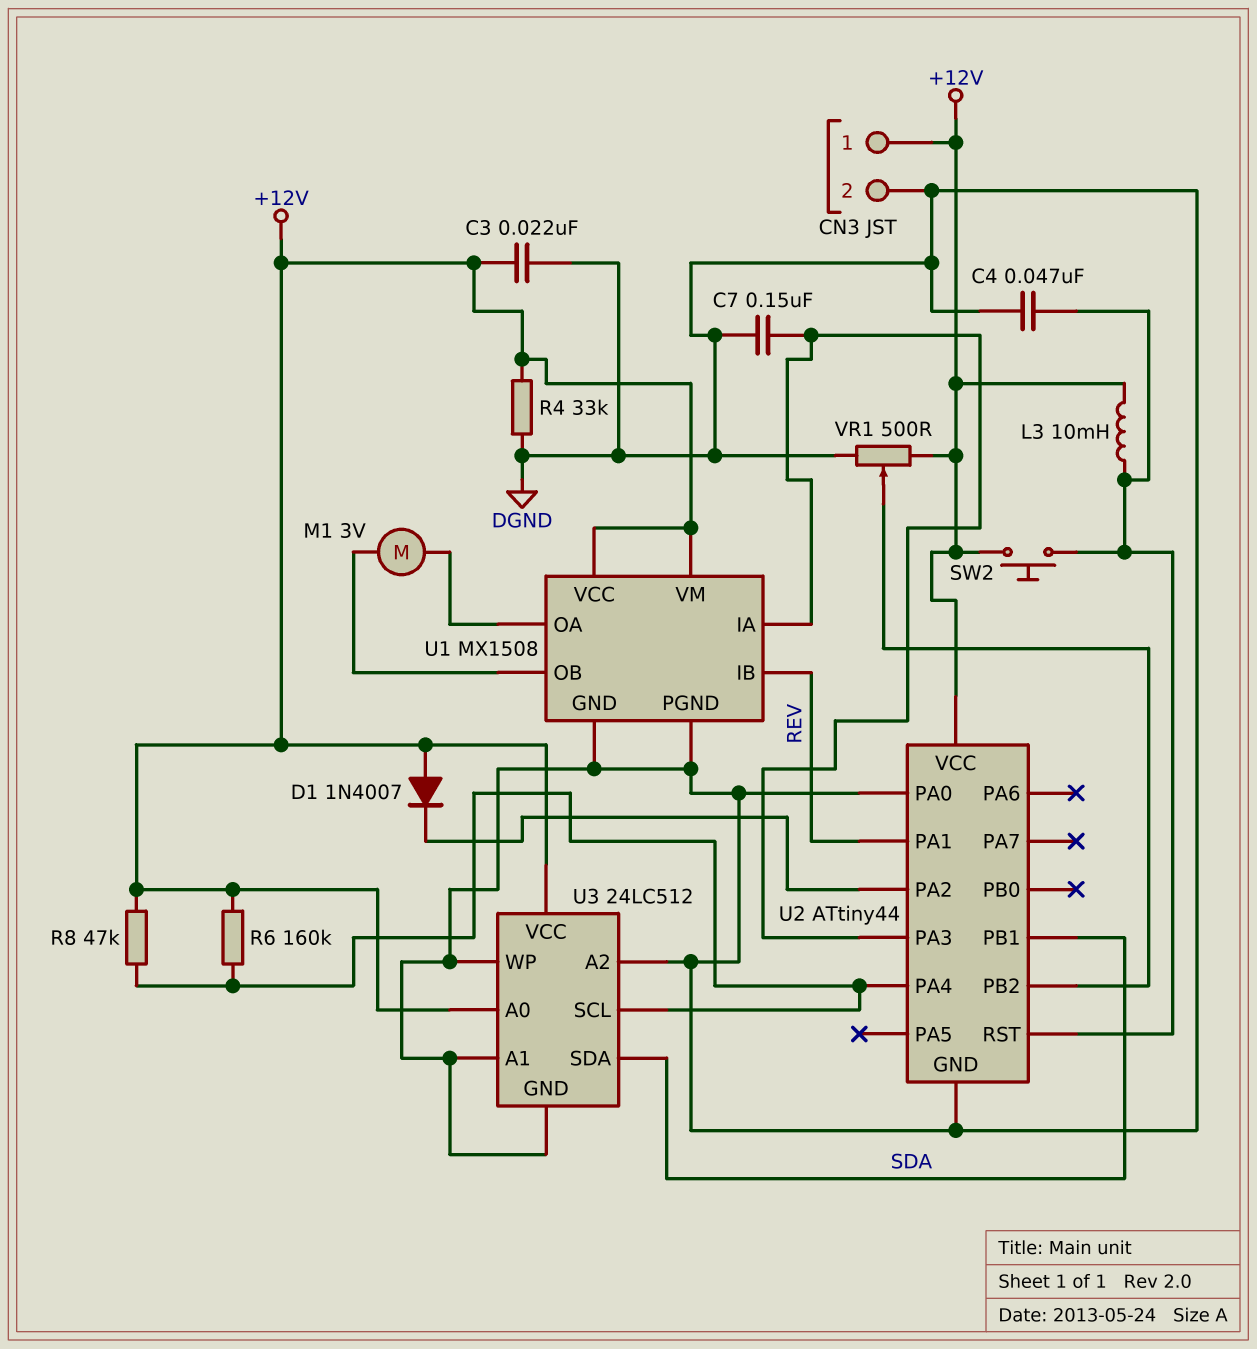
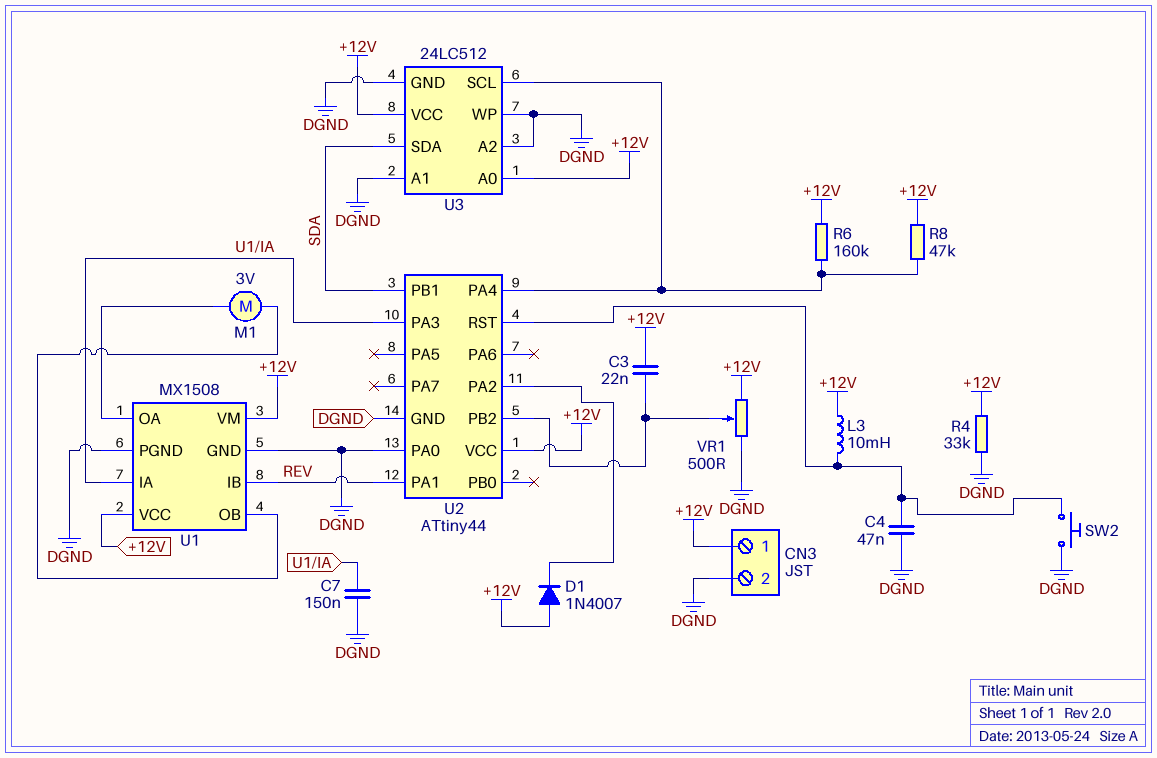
C3: 22nF (+12V, DGND) -> 22nF (+12V, U2/PB2)
SW2: button (+12V, U2/RST) -> button (DGND, U2/RST)

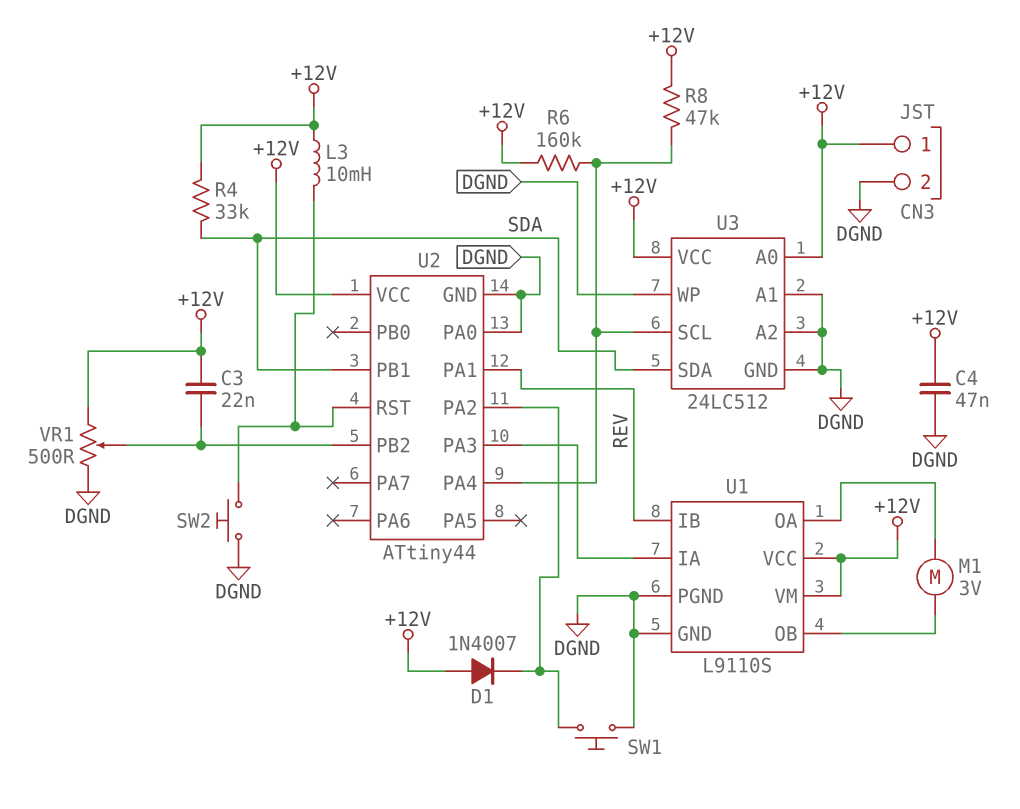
C4: 47nF (DGND, U2/RST) -> 47nF (+12V, DGND)
C7: 150nF (DGND, U1/IA) -> none
R4: 33k (+12V, DGND) -> 33k (+12V, SDA)
SW1: none -> button (DGND, U2/PA2)
U1: MX1508 -> L9110S

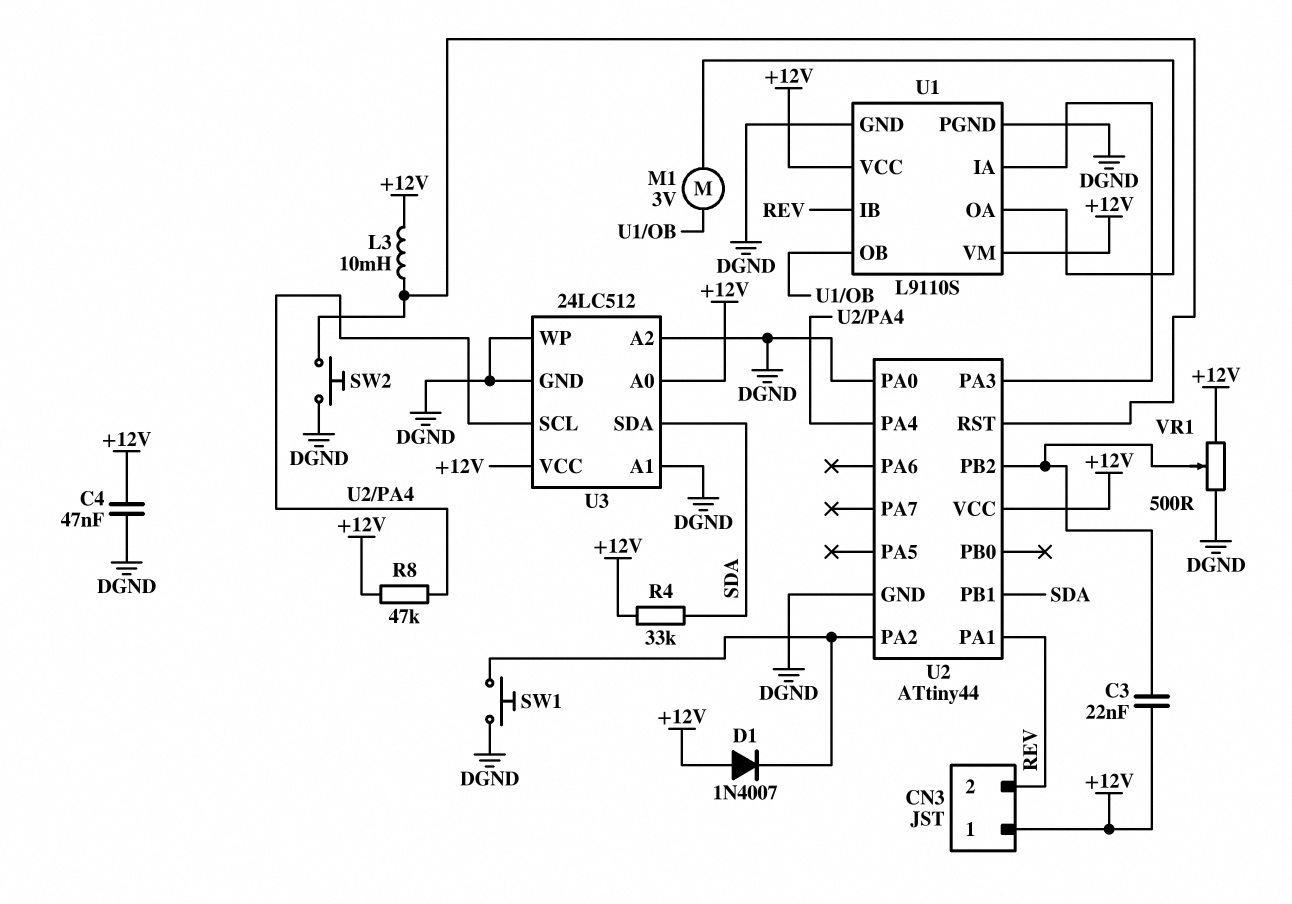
CN3 pin 2: DGND -> REV
R6: 160k (+12V, U2/PA4) -> none

